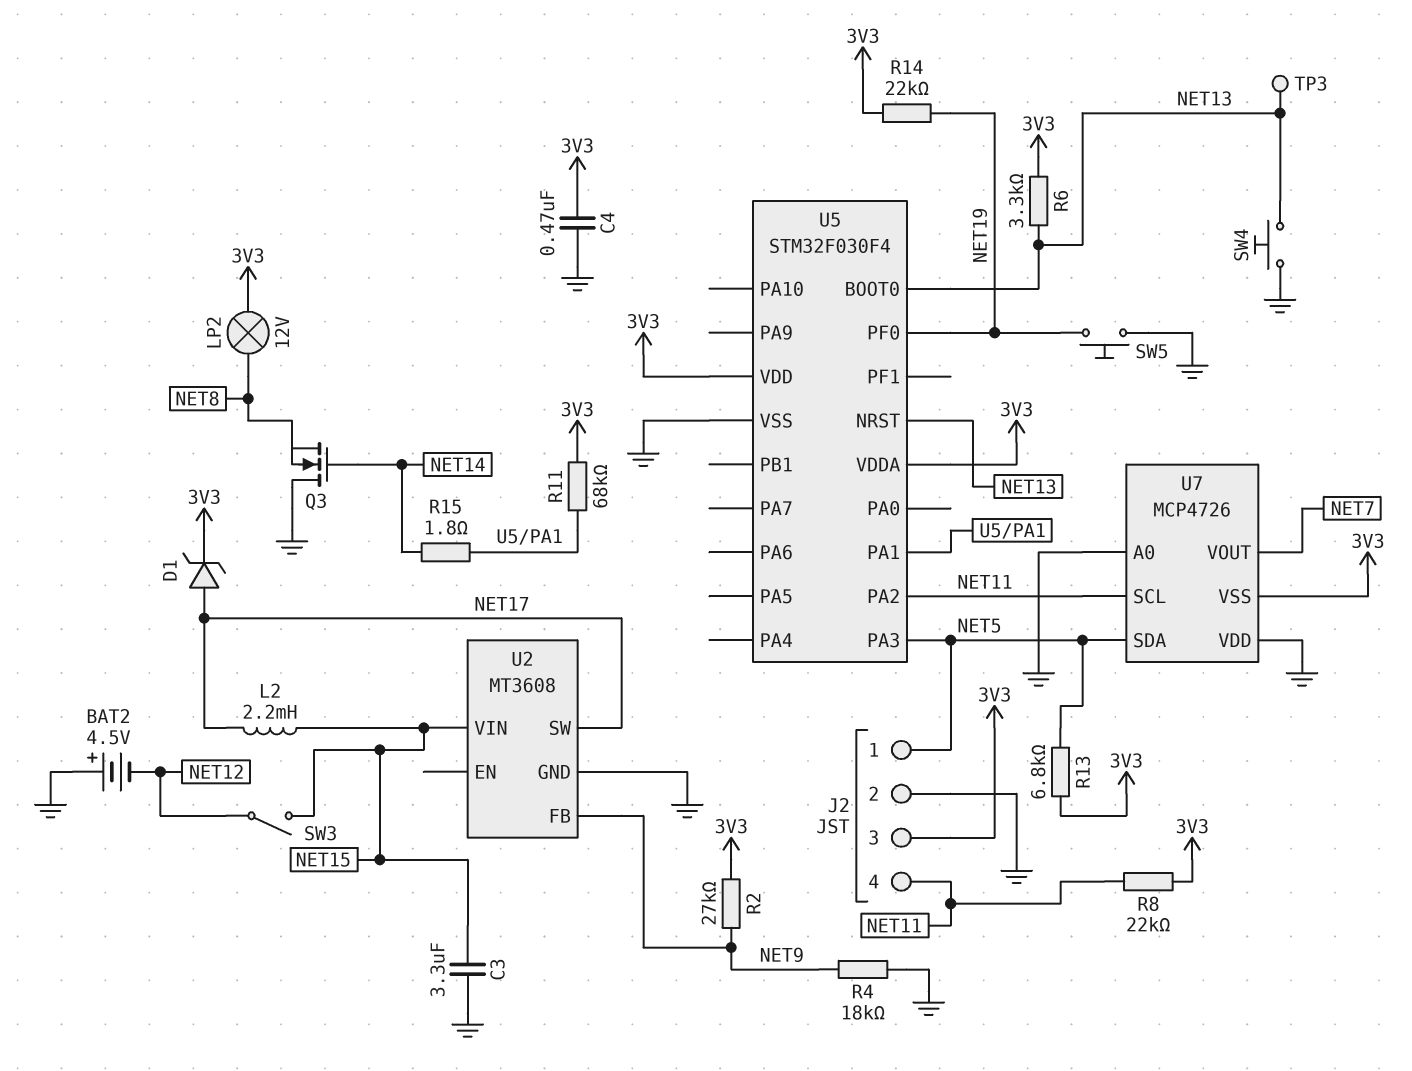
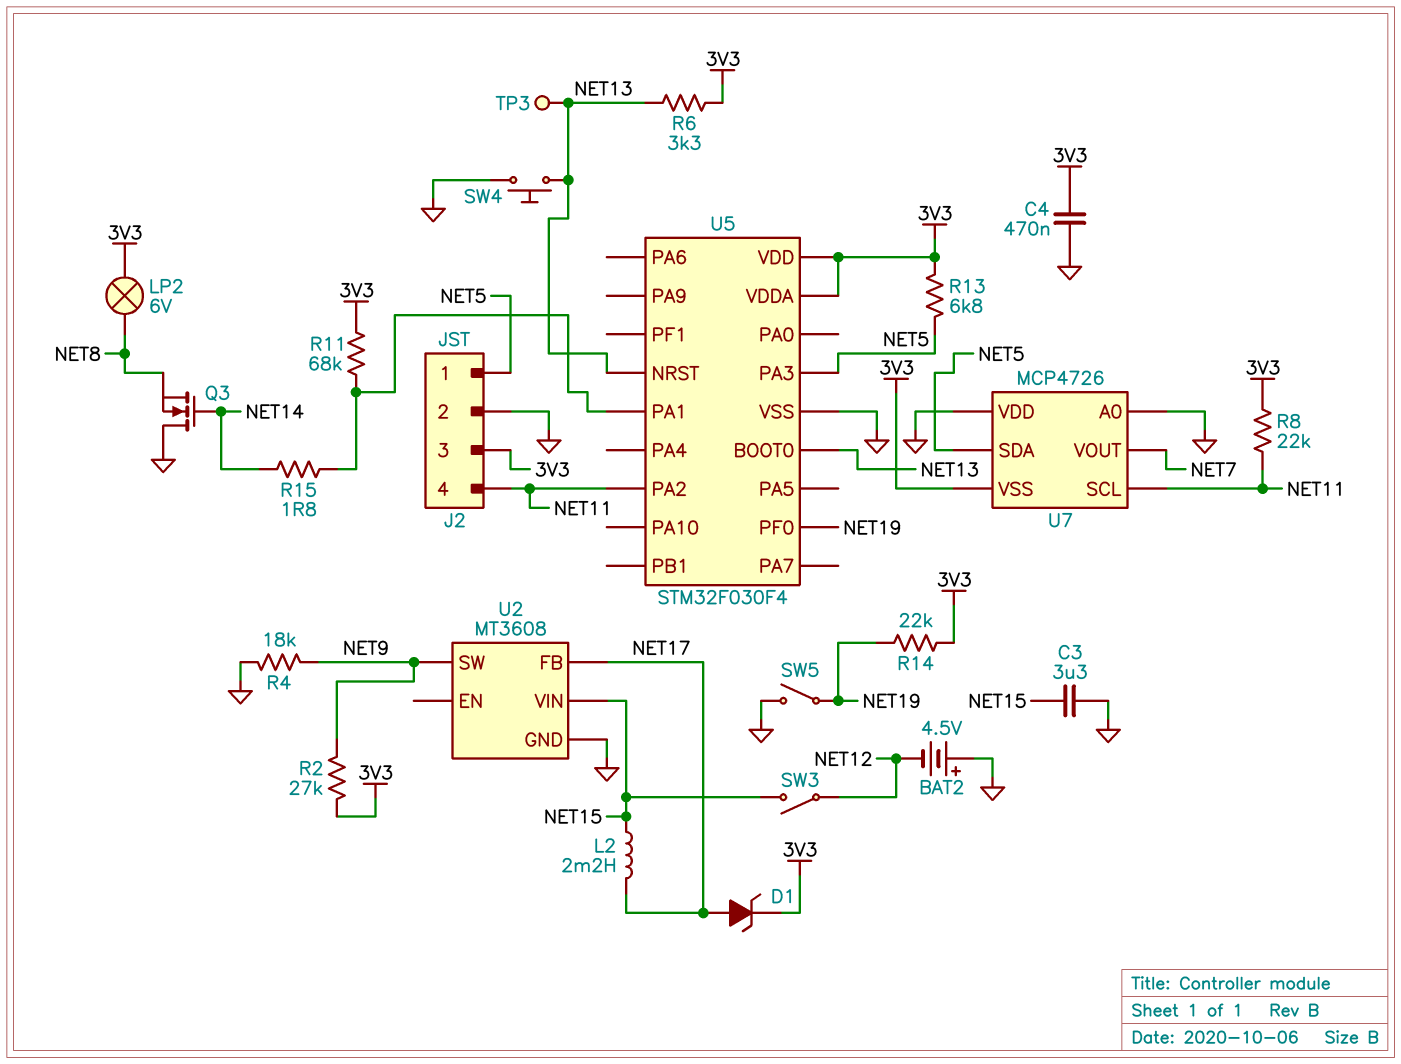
LP2: lamp 12V (3V3, NET8) -> lamp 6V (3V3, NET8)
SW5: button (GND, NET19) -> switch (GND, NET19)
U2 pin FB: NET9 -> NET17
U2 pin SW: NET17 -> NET9

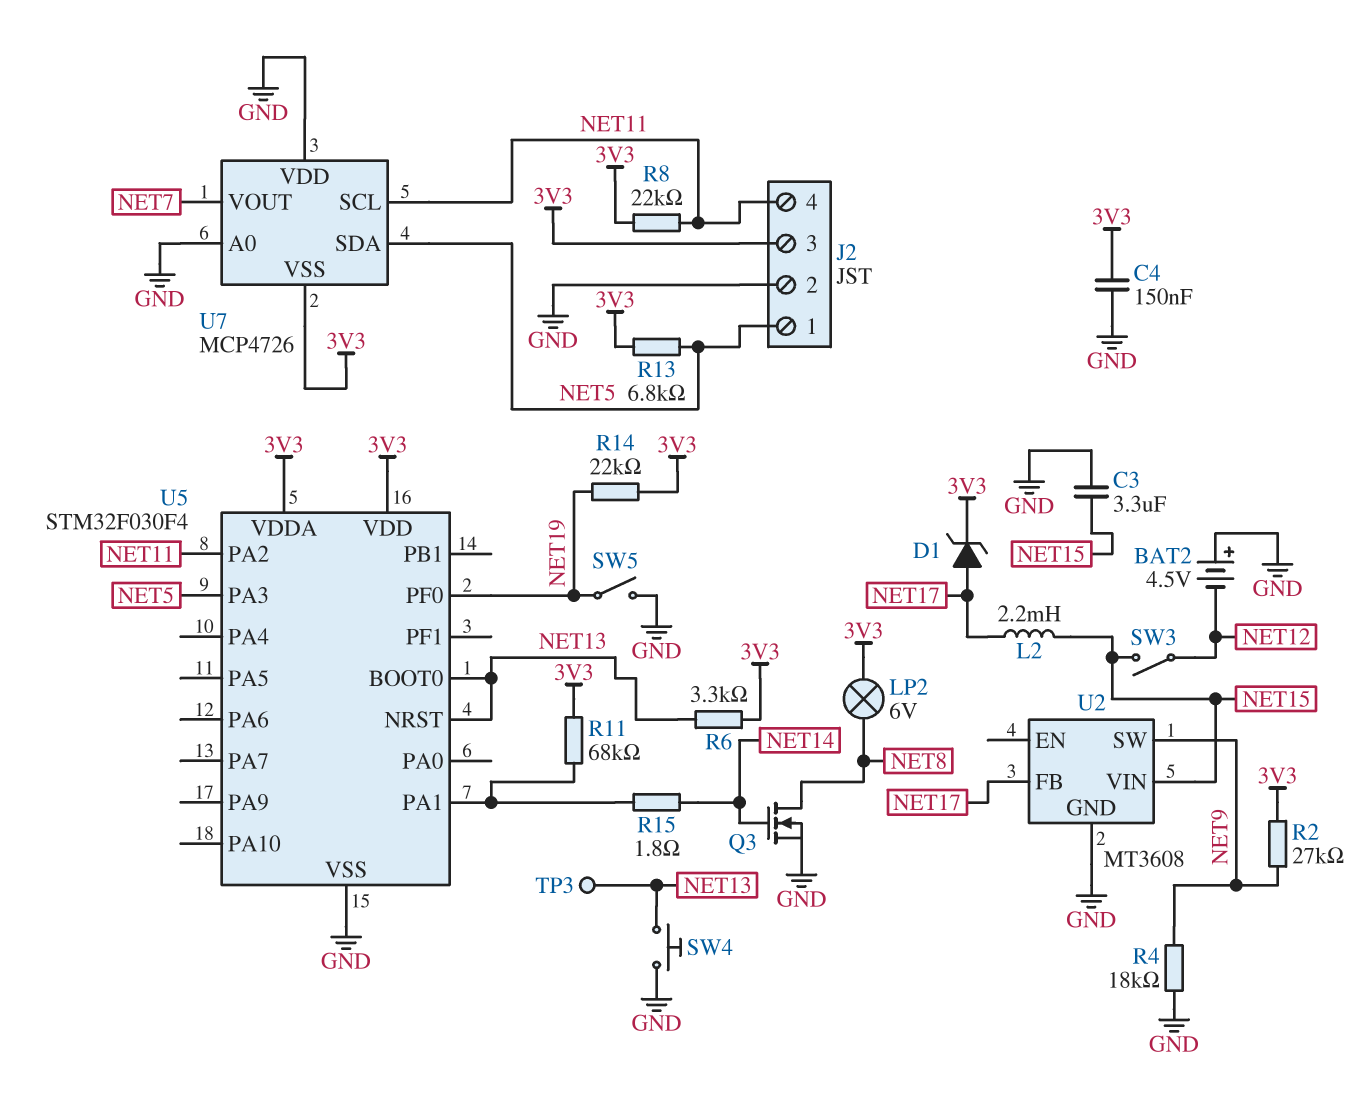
C4: 470nF (3V3, GND) -> 150nF (3V3, GND)
Q3: NMOS (G NET14, D GND, S NET8) -> NMOS (G NET14, D NET8, S GND)

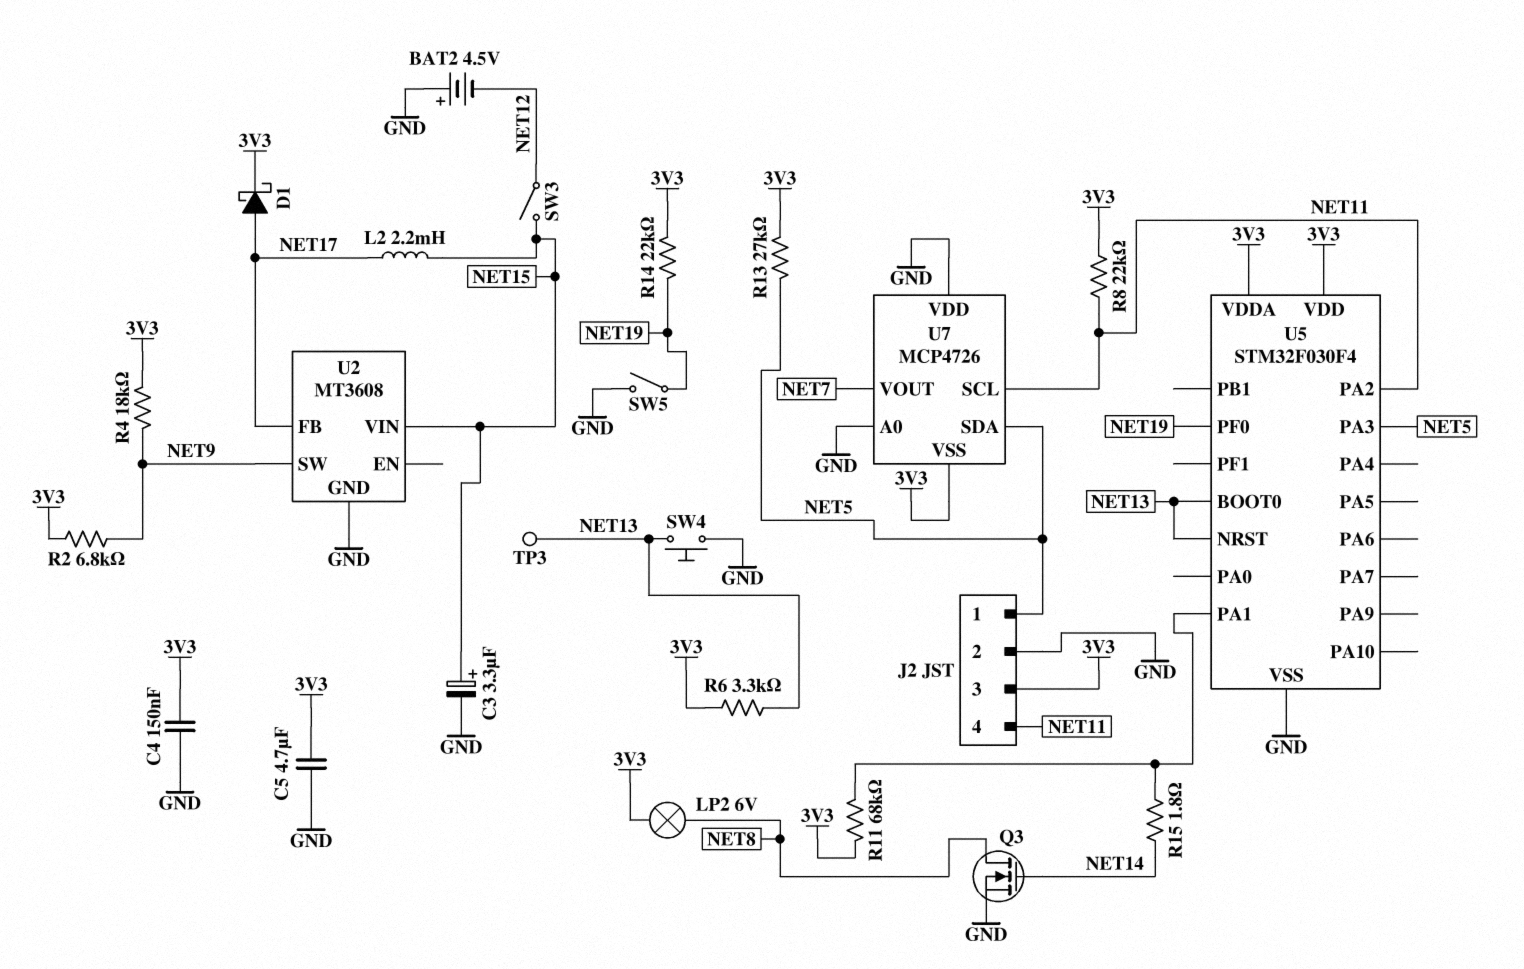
C3: 3.3uF (GND, NET15) -> 3.3uF (plus NET15, minus GND)
C5: none -> 4.7uF (3V3, GND)
D1: zener (A NET17, K 3V3) -> schottky (A NET17, K 3V3)
R2: 27k (3V3, NET9) -> 6.8k (3V3, NET9)
R4: 18k (GND, NET9) -> 18k (3V3, NET9)
R13: 6.8k (3V3, NET5) -> 27k (3V3, NET5)

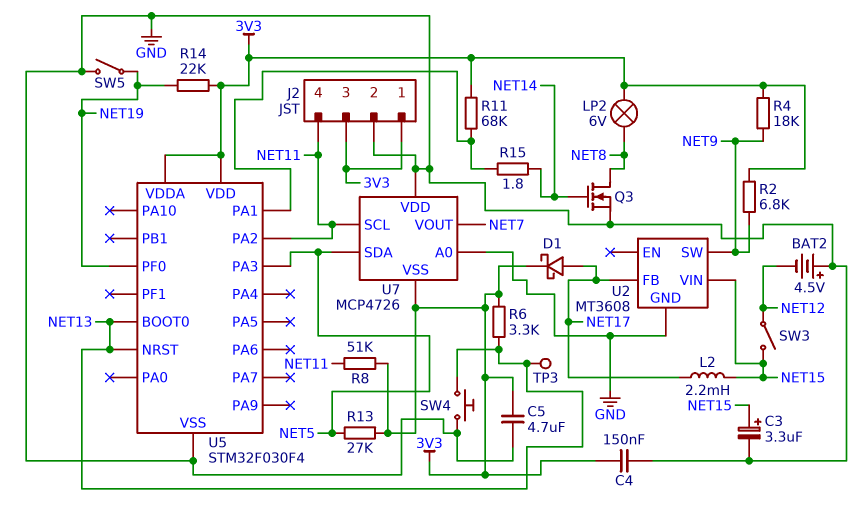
J2 pin 1: NET5 -> 3V3
R8: 22k (3V3, NET11) -> 51k (3V3, NET11)

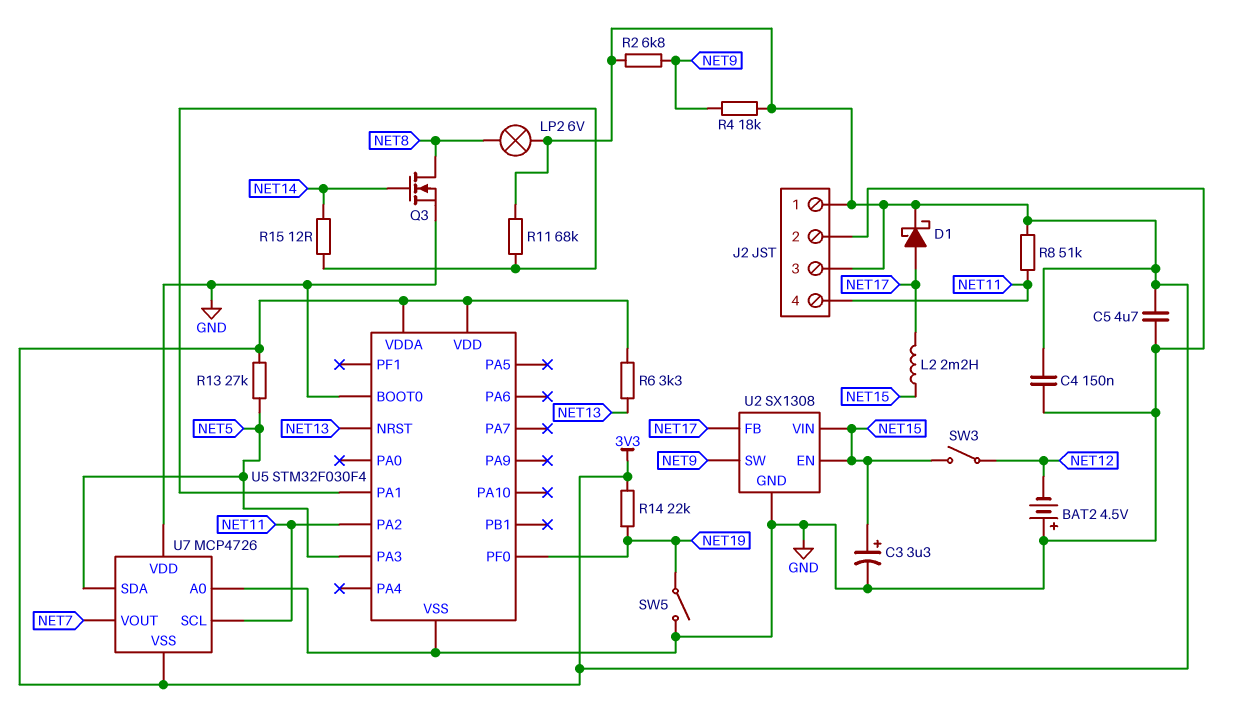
R15: 1.8 (NET14, U5/PA1) -> 12 (NET14, U5/PA1)
SW4: button (GND, NET13) -> none
TP3: test point (NET13) -> none
U2: MT3608 -> SX1308
U2 pin EN: none -> NET15
U5 pin BOOT0: NET13 -> GND

